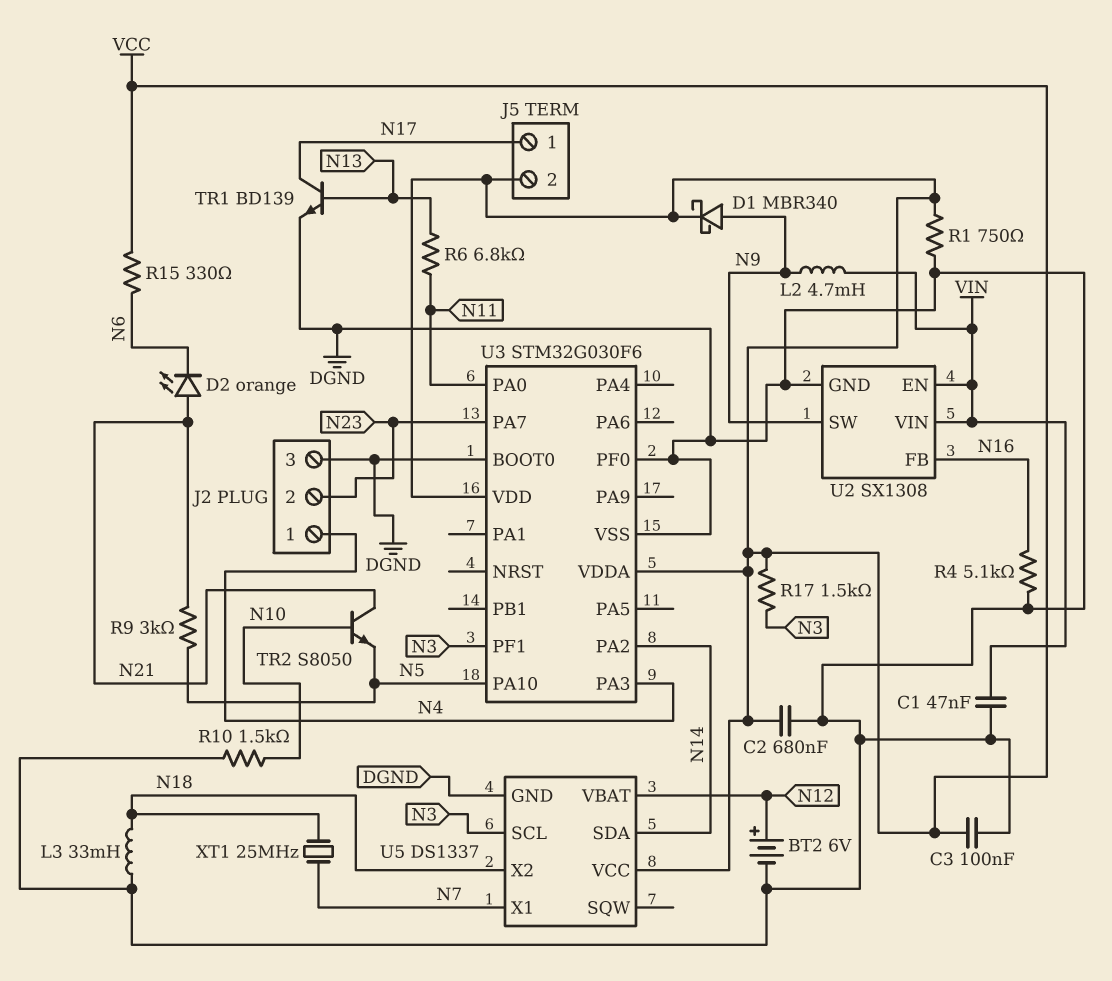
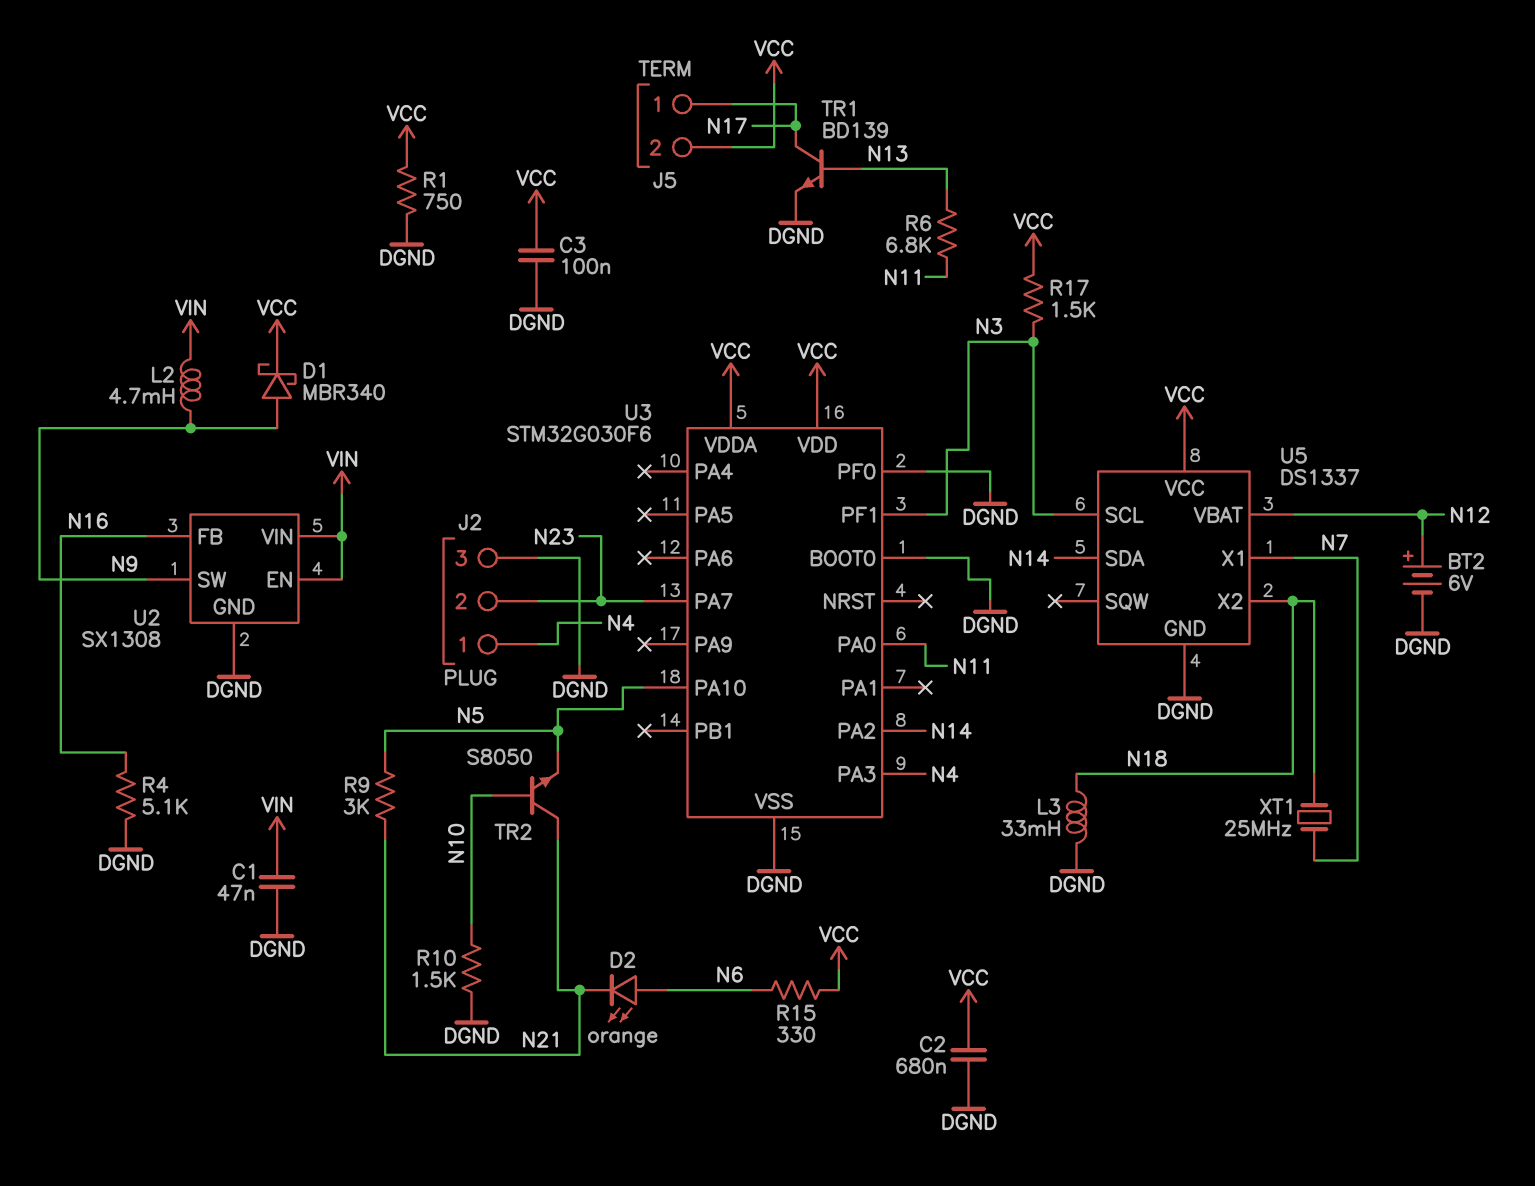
D2: LED orange (A N21, K N6) -> LED orange (A N6, K N21)

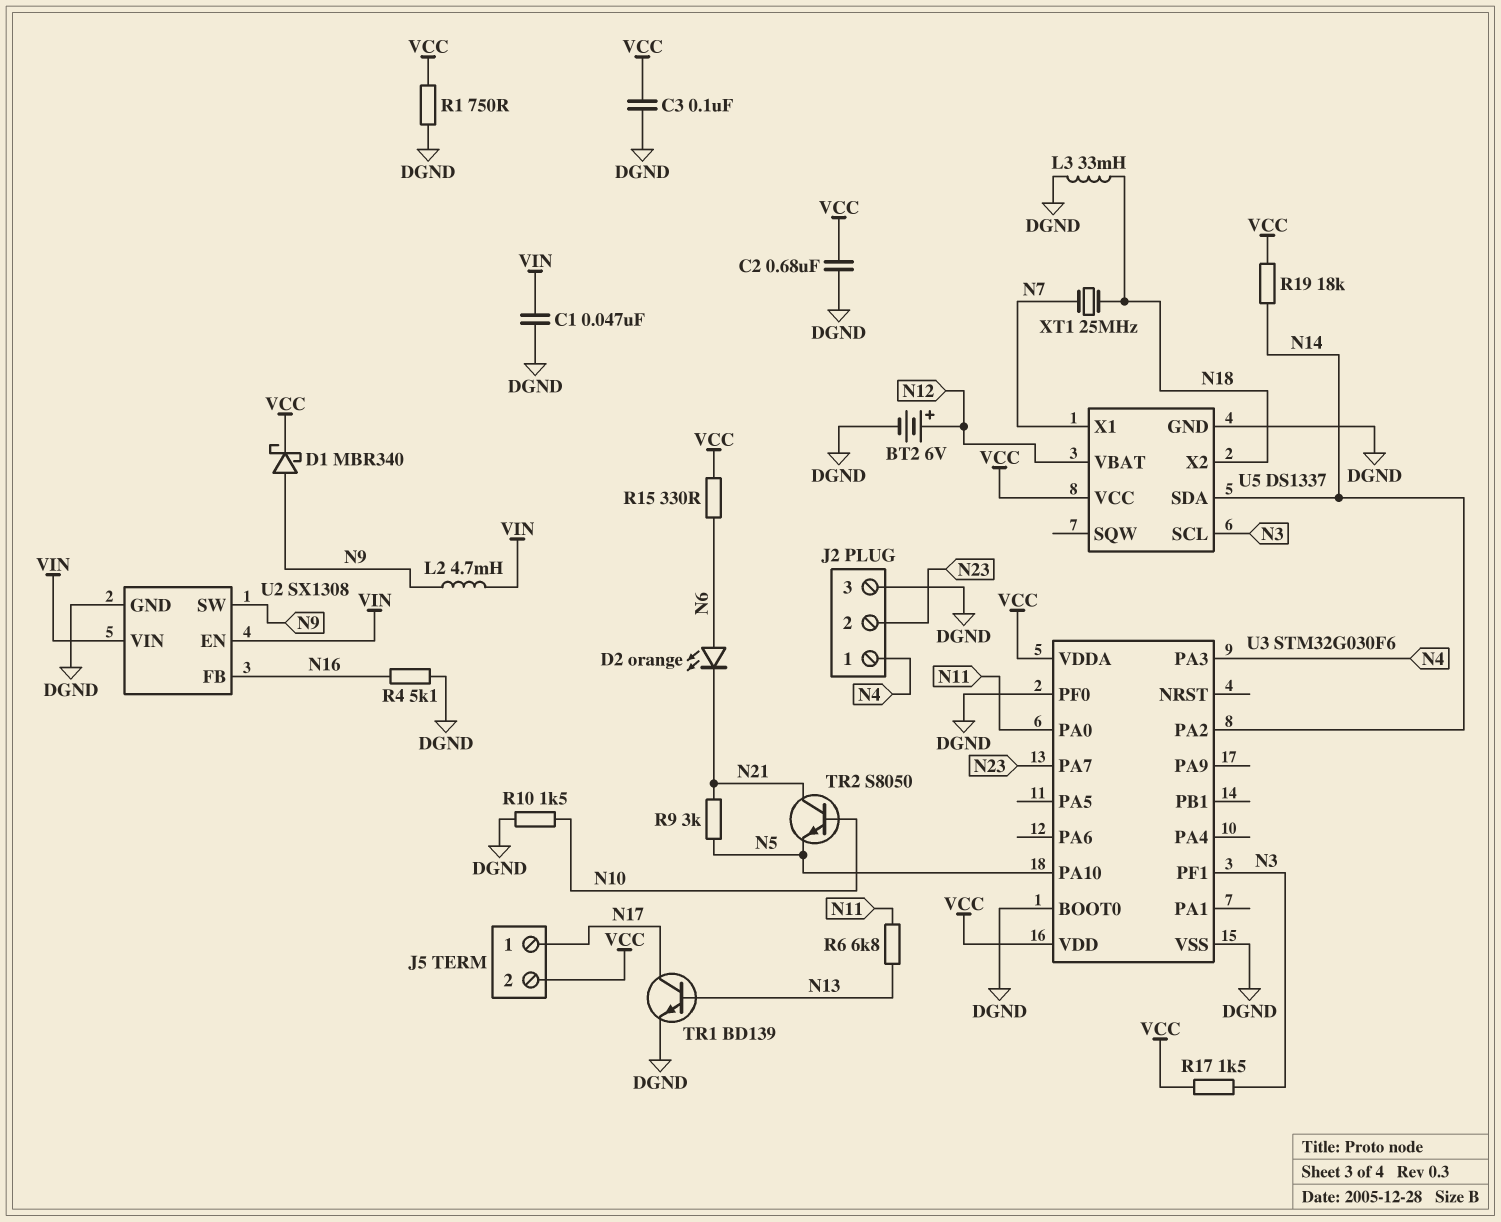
R19: none -> 18k (N14, VCC)

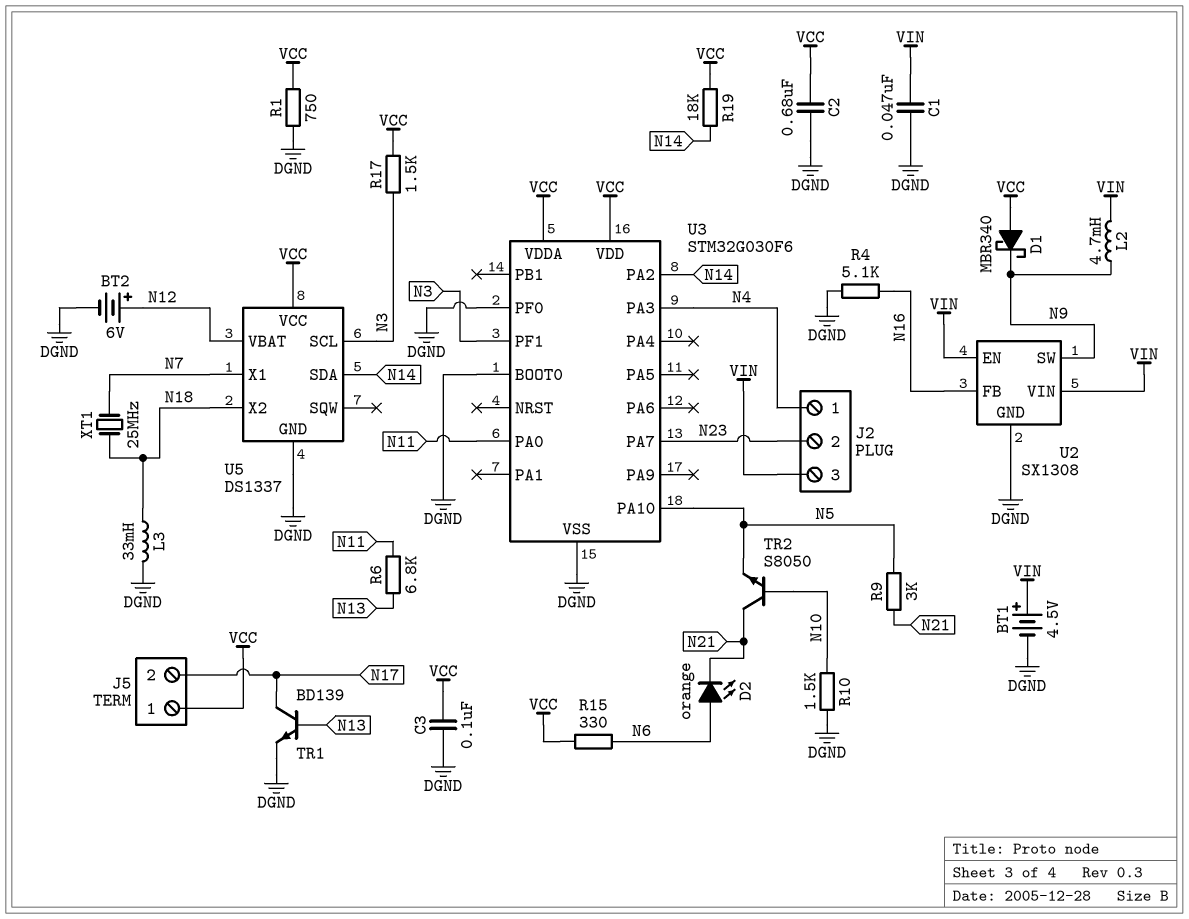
BT1: none -> 4.5V (plus VIN, minus DGND)
D1: schottky MBR340 (A N9, K VCC) -> schottky MBR340 (A VCC, K N9)
J2 pin 3: DGND -> VIN
J5 pin 1: N17 -> VCC
J5 pin 2: VCC -> N17

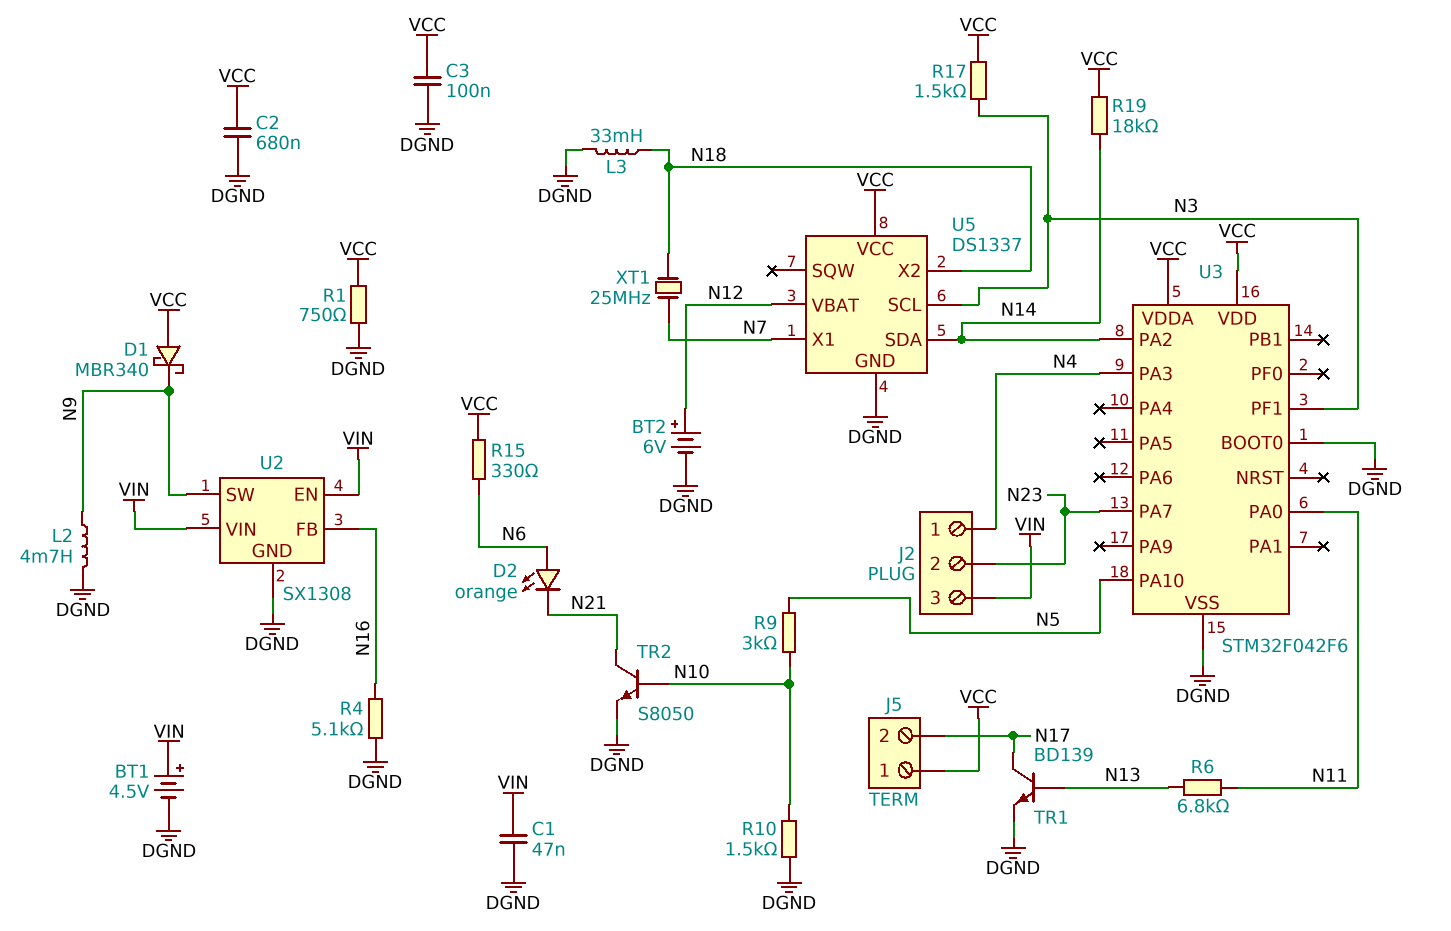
L2: 4.7mH (N9, VIN) -> 4.7mH (DGND, N9)
R9: 3k (N5, N21) -> 3k (N5, N10)
TR2: NPN S8050 (B N10, C N21, E N5) -> NPN S8050 (B N10, C N21, E DGND)
U3: STM32G030F6 -> STM32F042F6
U3 pin PF0: DGND -> none

